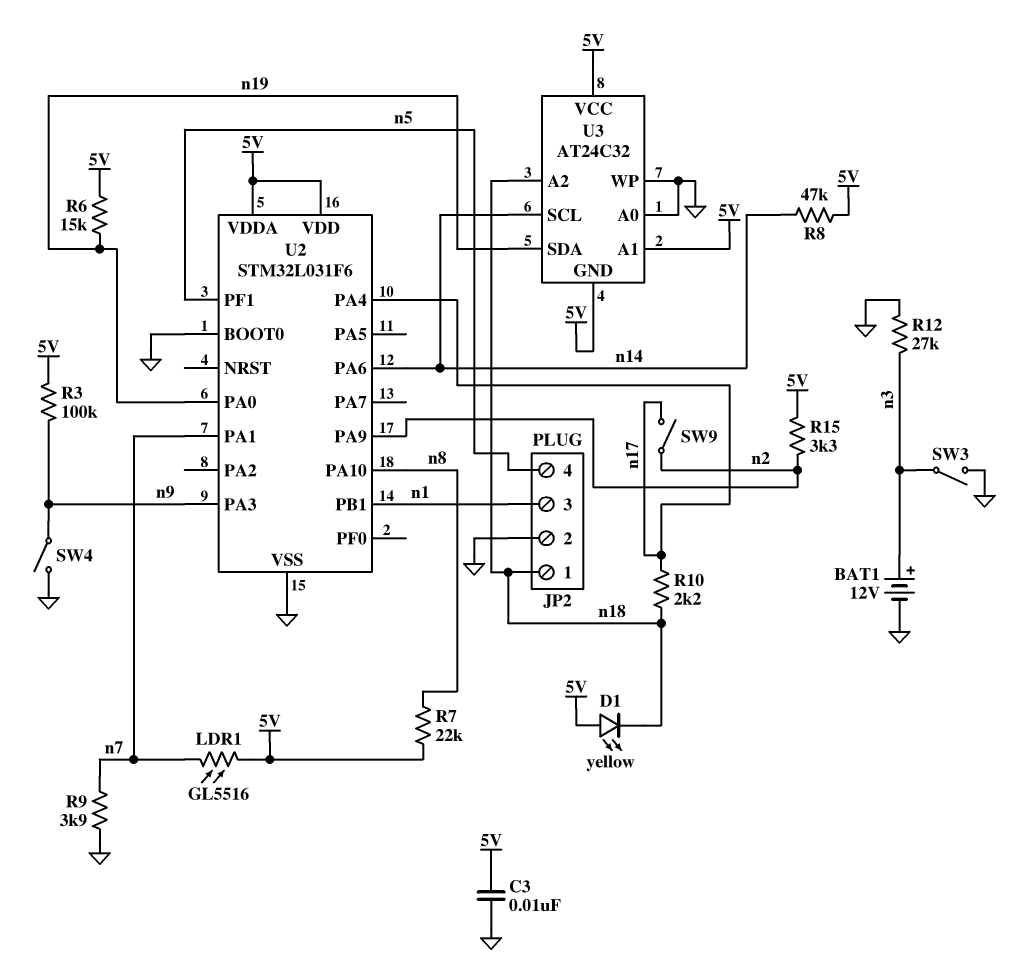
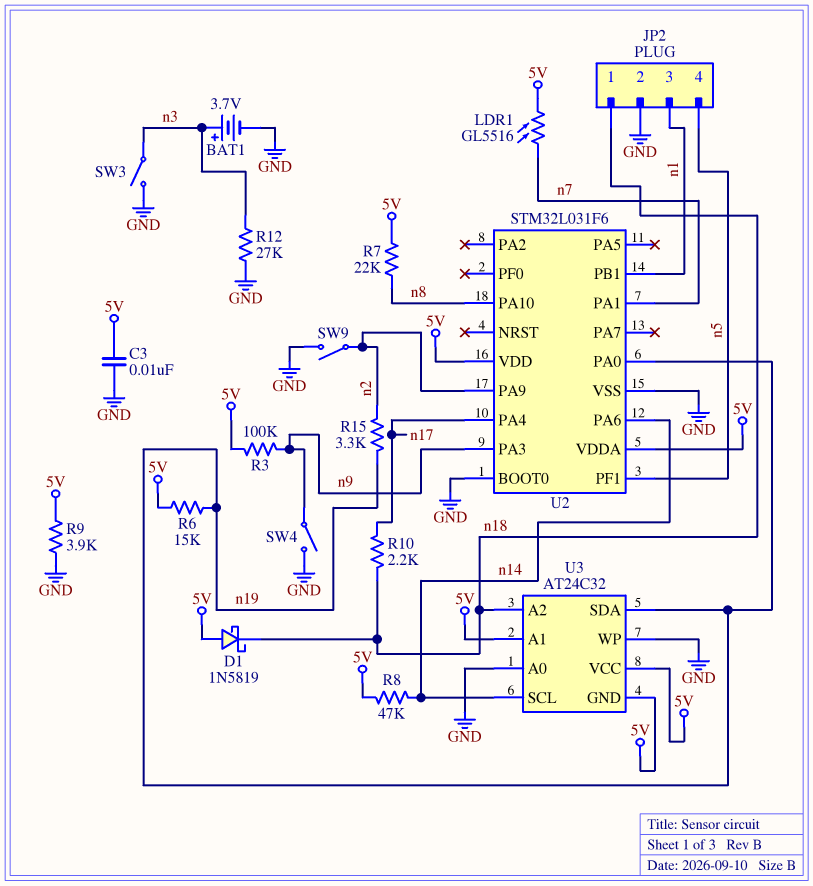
BAT1: 12V (plus n3, minus GND) -> 3.7V (plus n3, minus GND)
D1: LED yellow (A 5V, K n18) -> schottky 1N5819 (A 5V, K n18)
R9: 3.9k (GND, n7) -> 3.9k (5V, GND)
R15: 3.3k (5V, n2) -> 3.3k (n2, n19)
SW9: switch (n2, n17) -> switch (GND, n2)

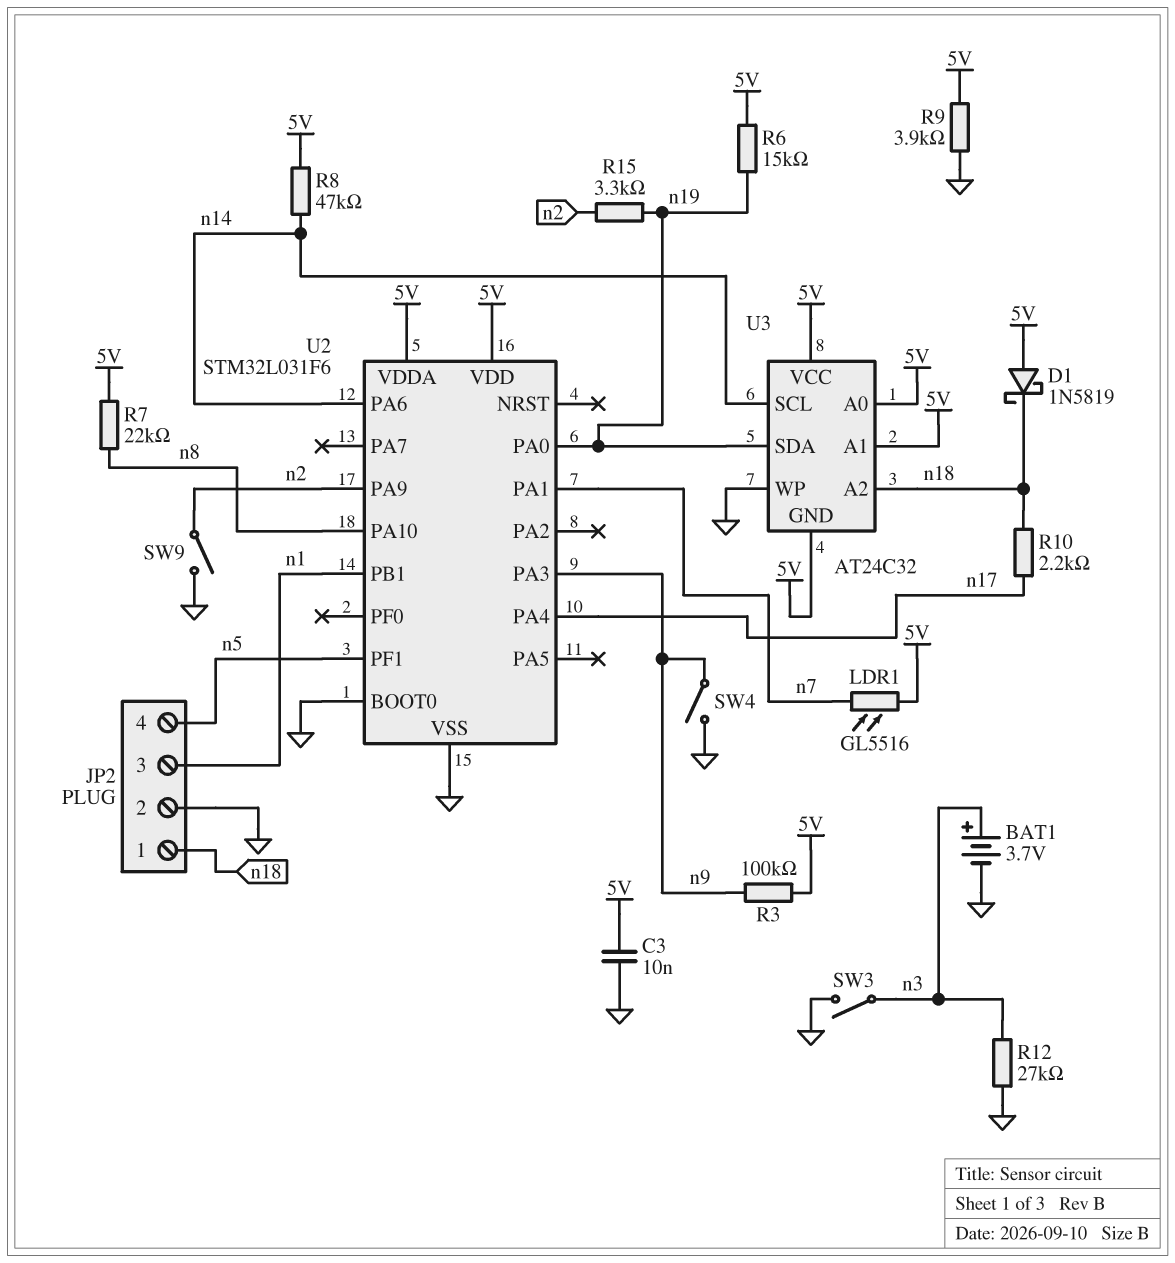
U3 pin A0: GND -> 5V

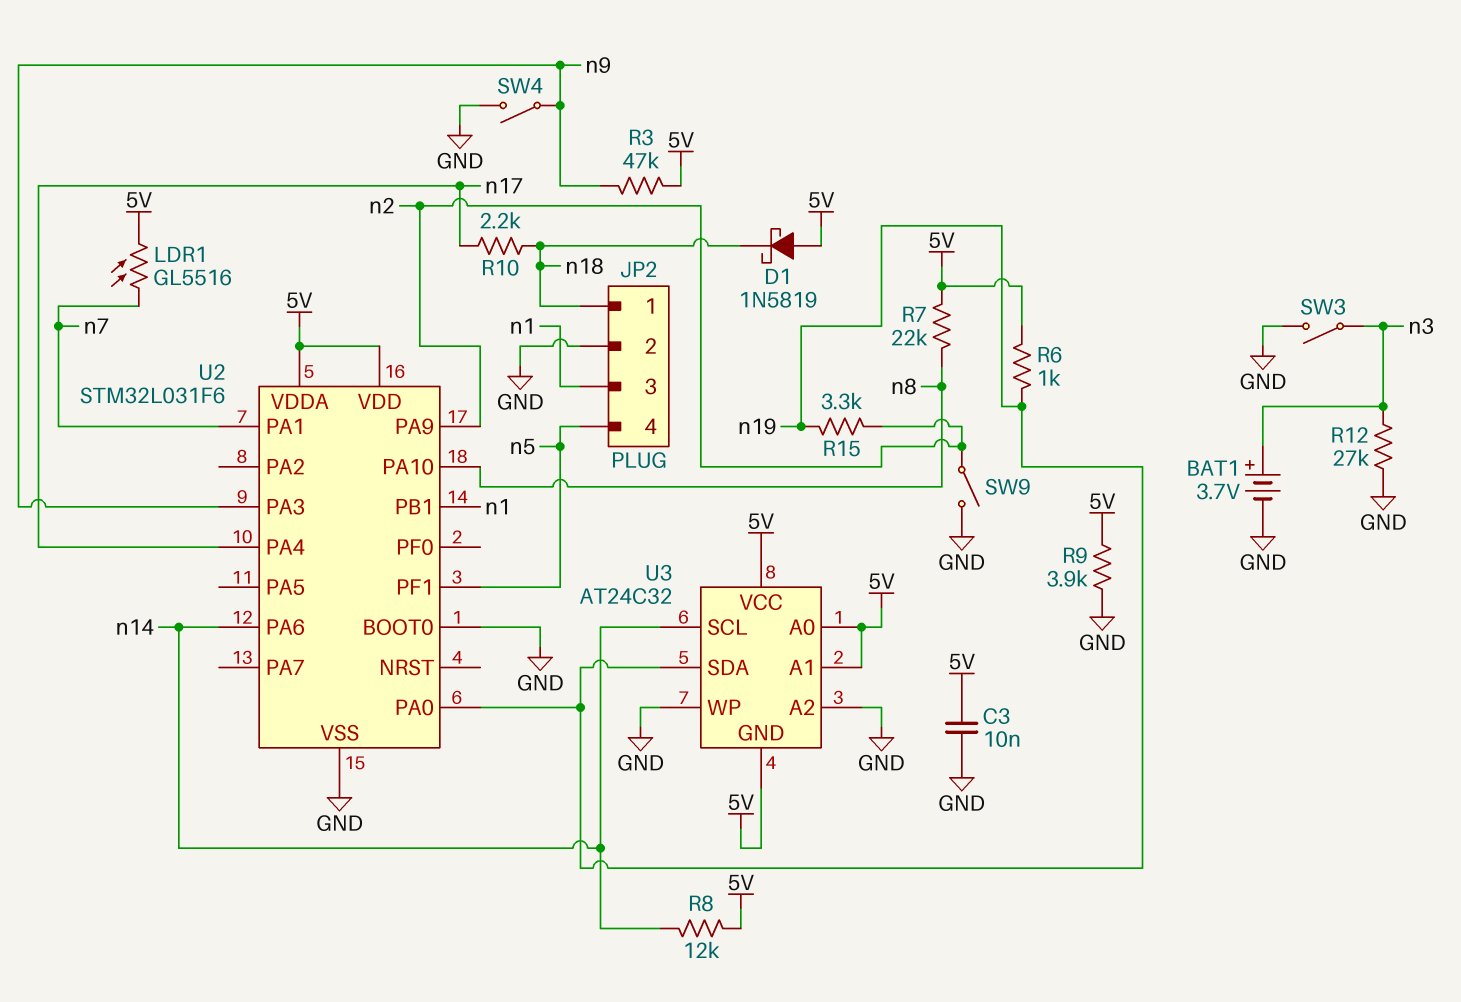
R3: 100k (5V, n9) -> 47k (5V, n9)
R6: 15k (5V, n19) -> 1k (5V, n19)
R8: 47k (5V, n14) -> 12k (5V, n14)
U3 pin A2: n18 -> GND

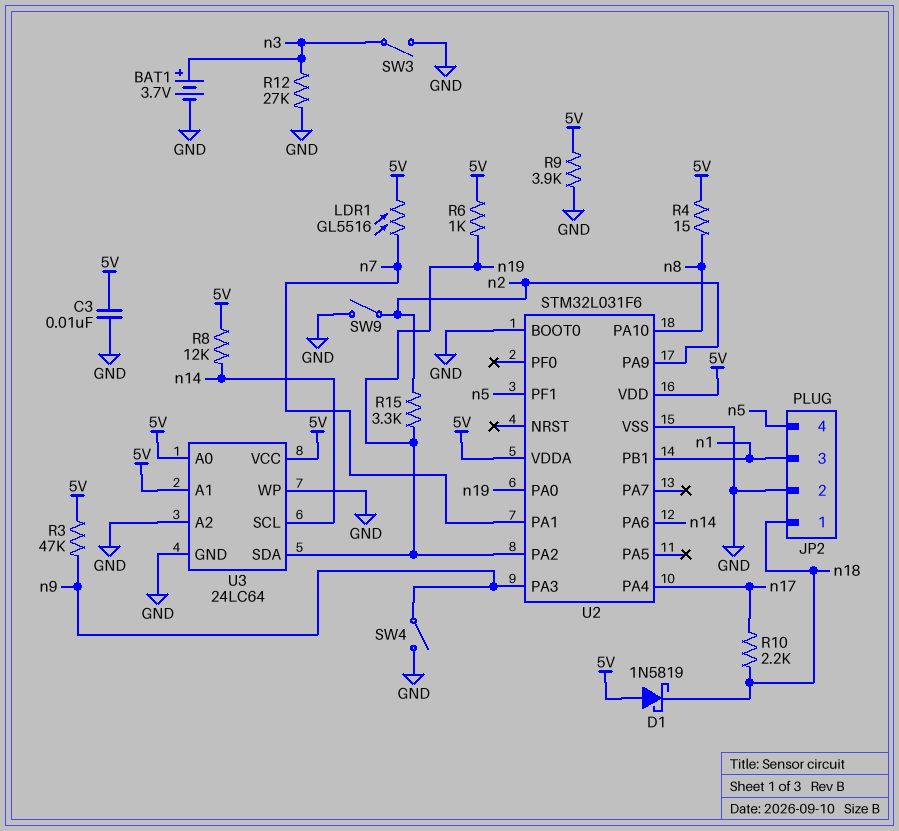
R4: none -> 15 (5V, n8)
R7: 22k (5V, n8) -> none
U2 pin PA2: none -> n19
U3: AT24C32 -> 24LC64
U3 pin GND: 5V -> GND

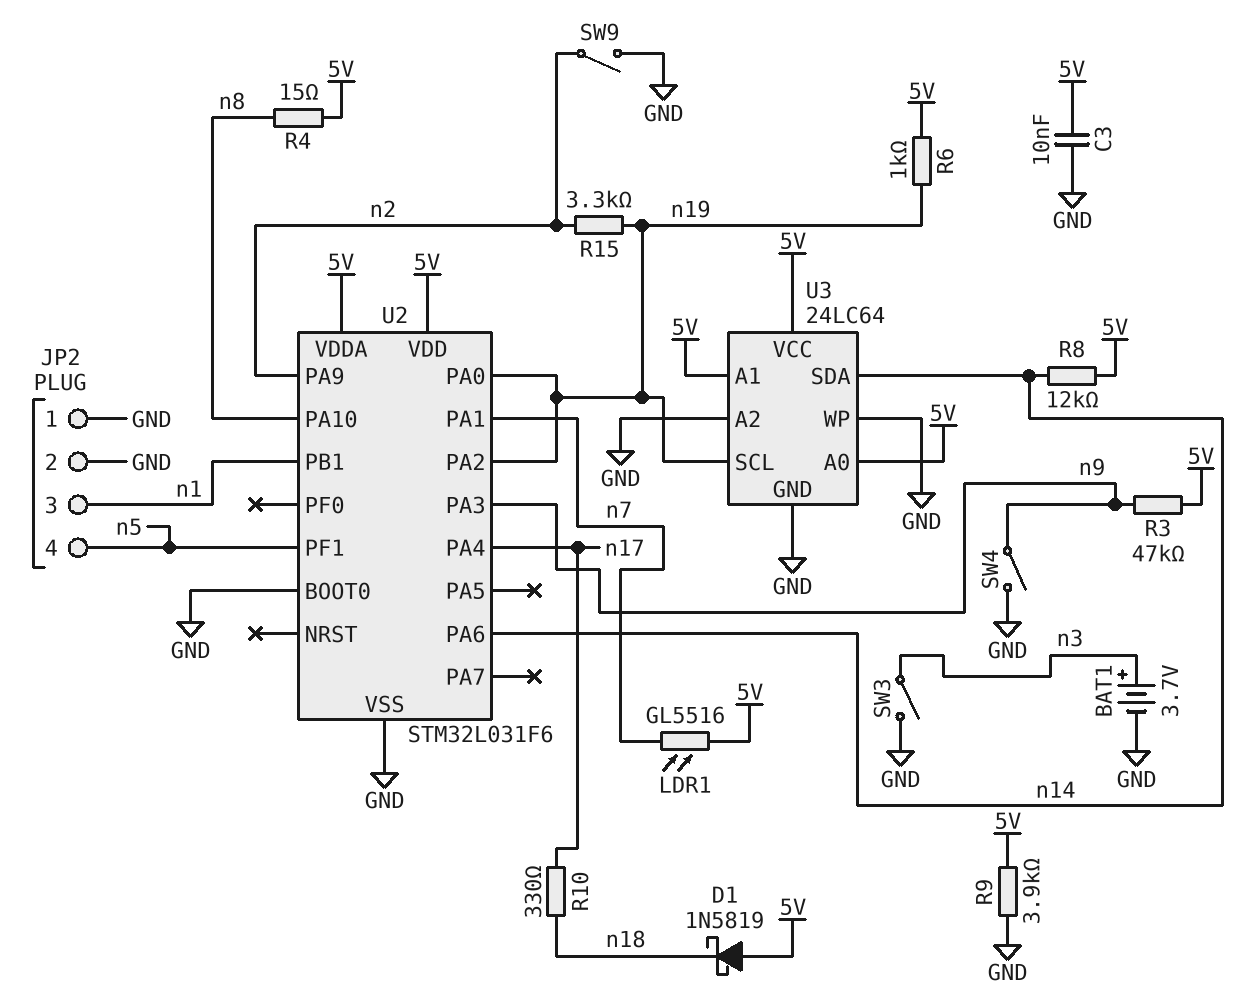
JP2 pin 1: n18 -> GND
R10: 2.2k (n17, n18) -> 330 (n17, n18)
R12: 27k (GND, n3) -> none
U3 pin SCL: n14 -> n19
U3 pin SDA: n19 -> n14

